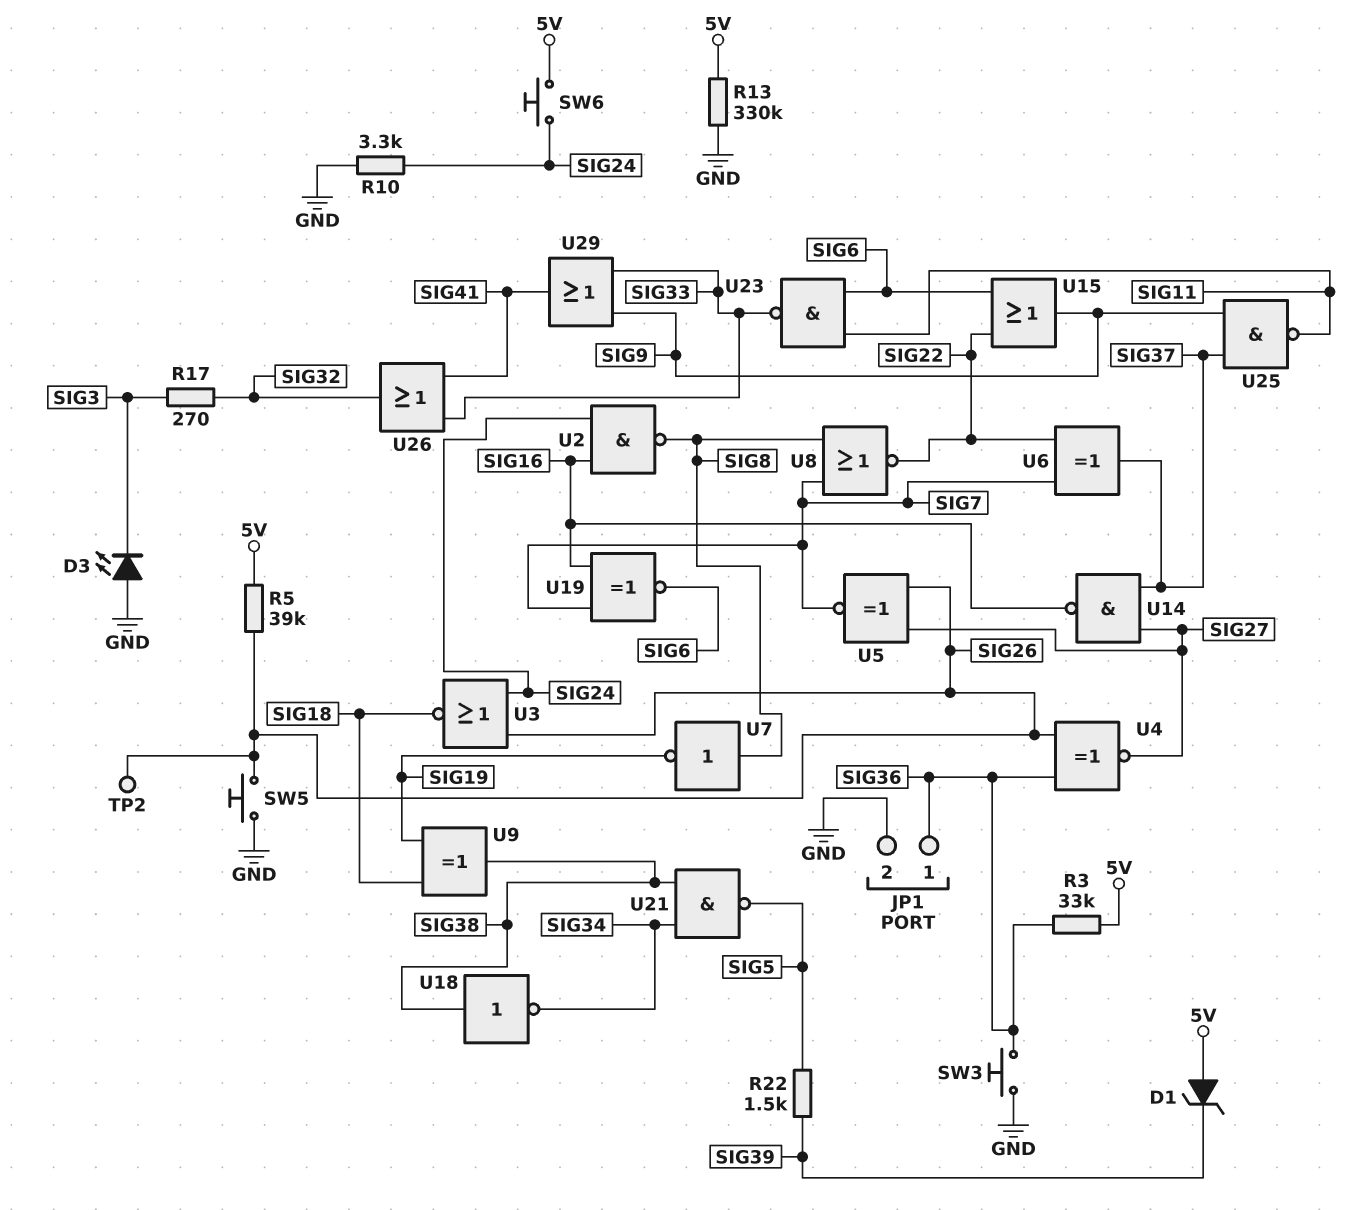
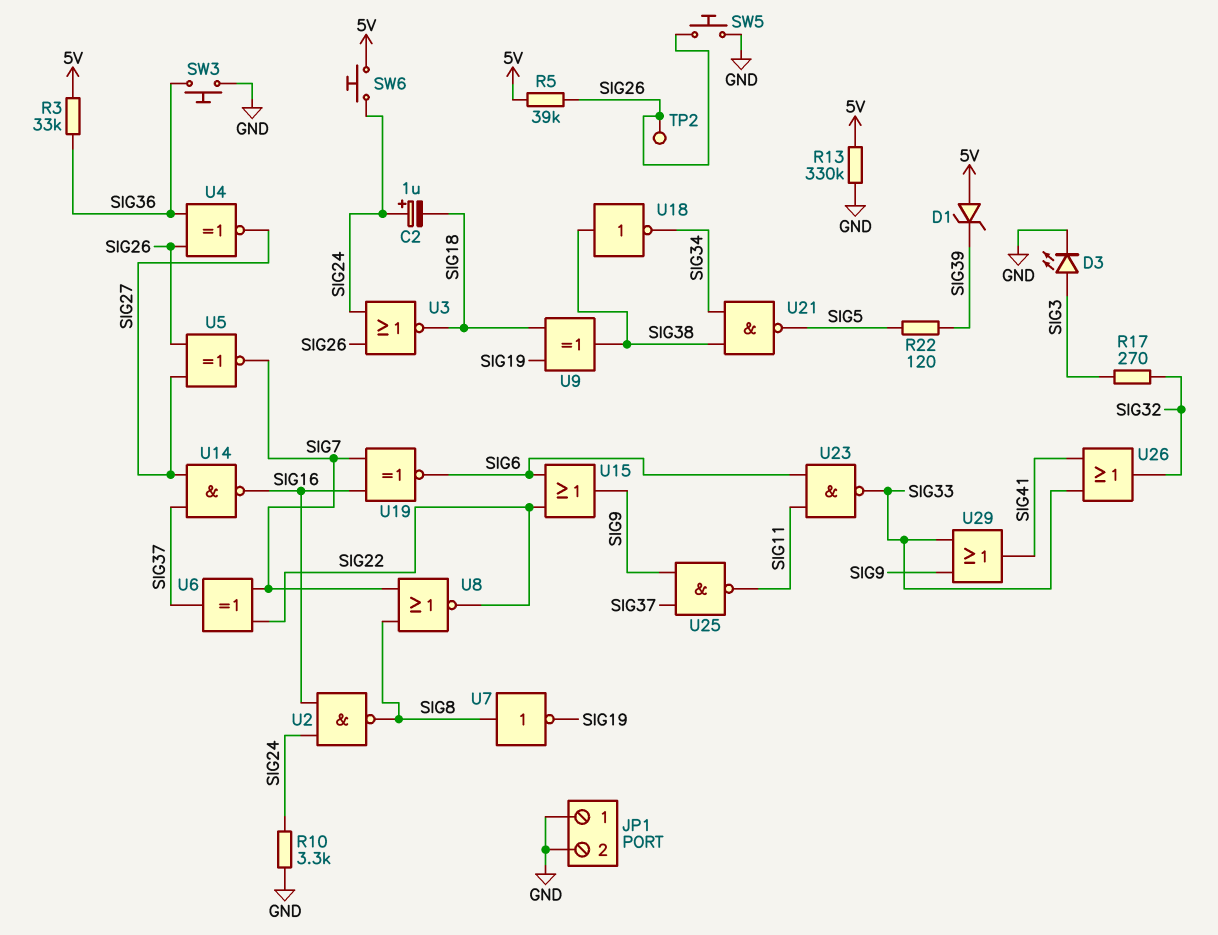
C2: none -> 1uF (plus SIG24, minus SIG18)
D3: LED (A GND, K SIG3) -> LED (A SIG3, K GND)
JP1 pin 1: SIG36 -> GND
R22: 1.5k (SIG5, SIG39) -> 120 (SIG5, SIG39)

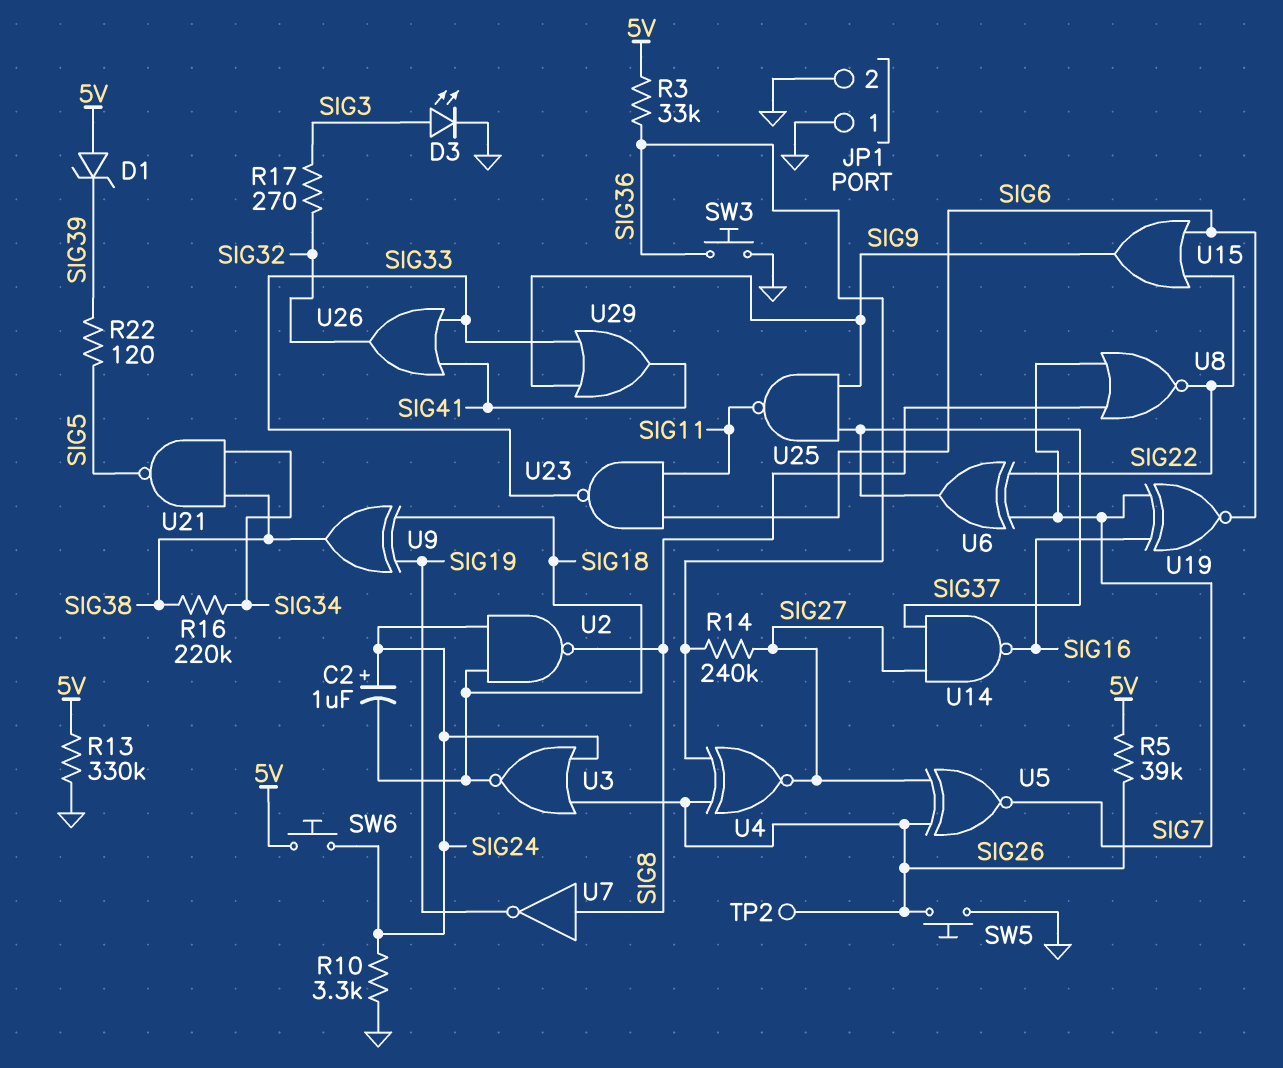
R14: none -> 240k (SIG27, SIG36)
R16: none -> 220k (SIG34, SIG38)
U2: NAND (in SIG16, in SIG24, out SIG8) -> NAND (in SIG18, in SIG24, out SIG8)
U18: NOT (in SIG38, out SIG34) -> none

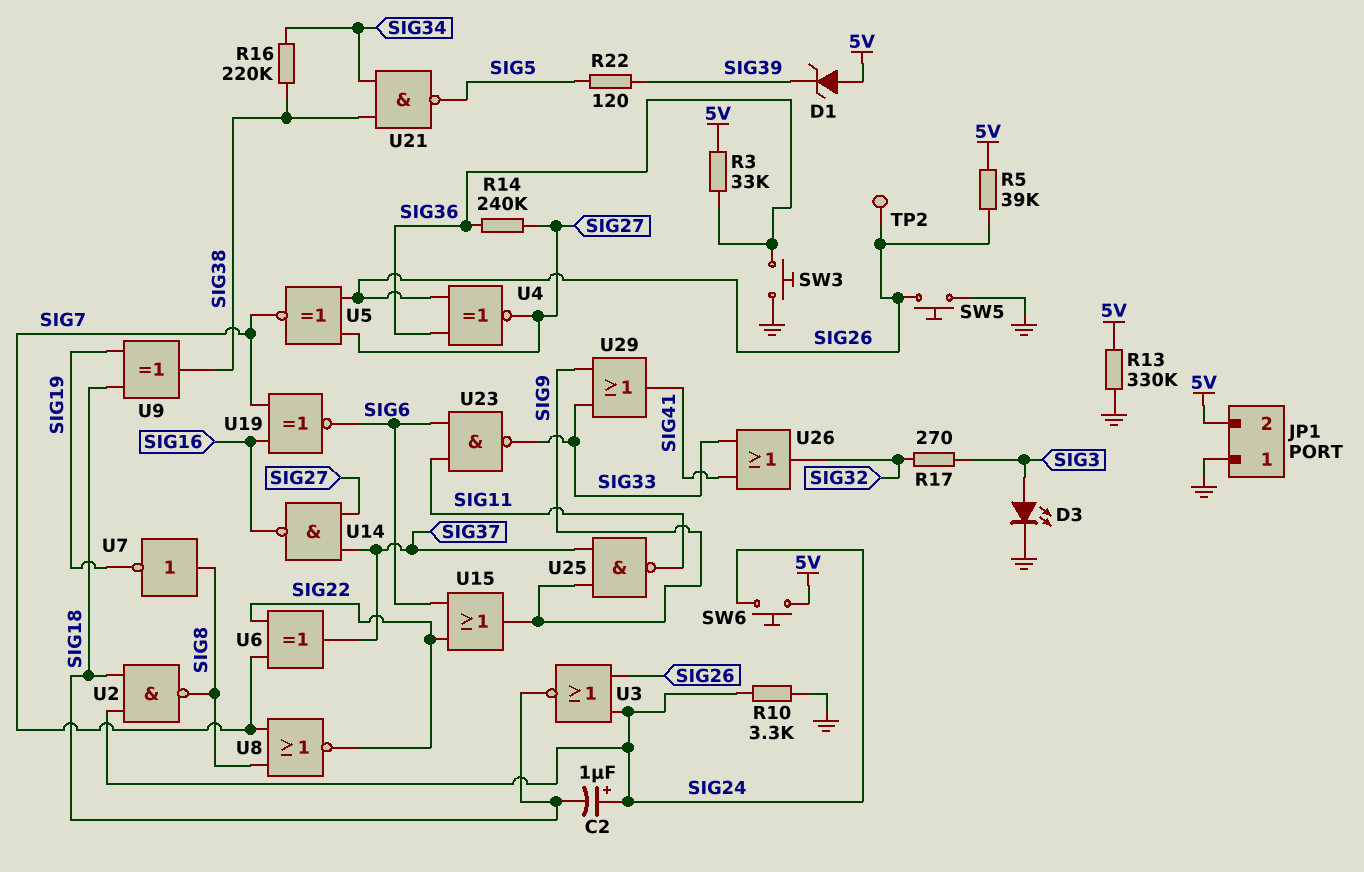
JP1 pin 2: GND -> 5V

